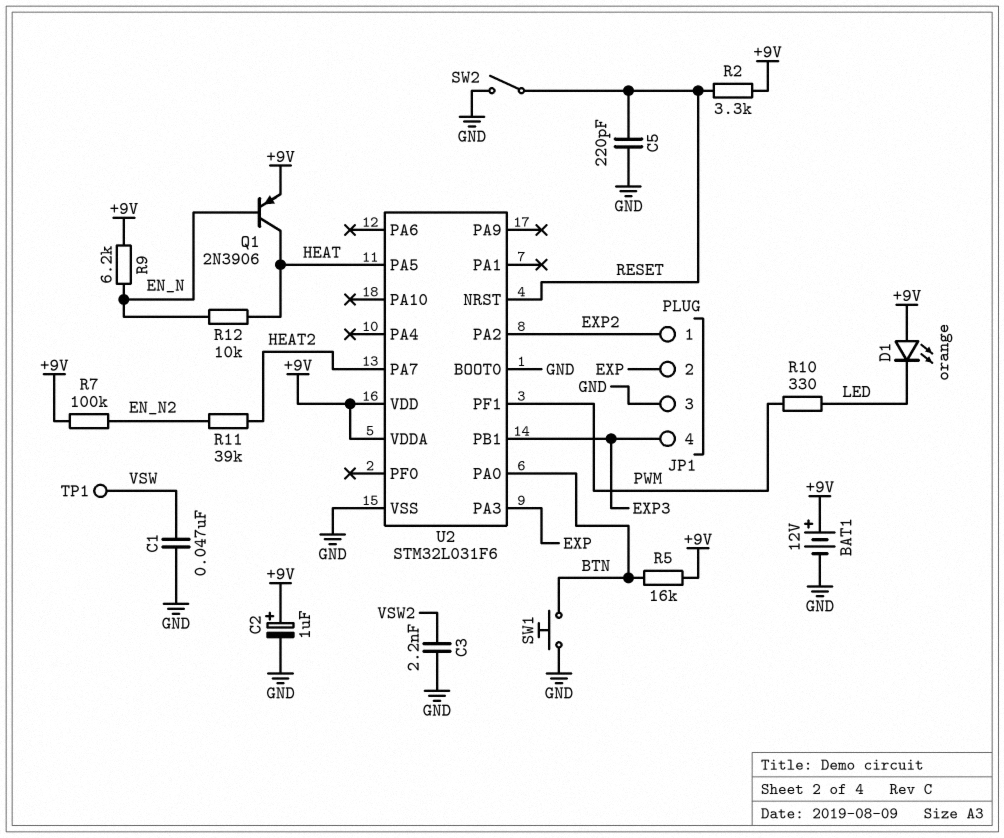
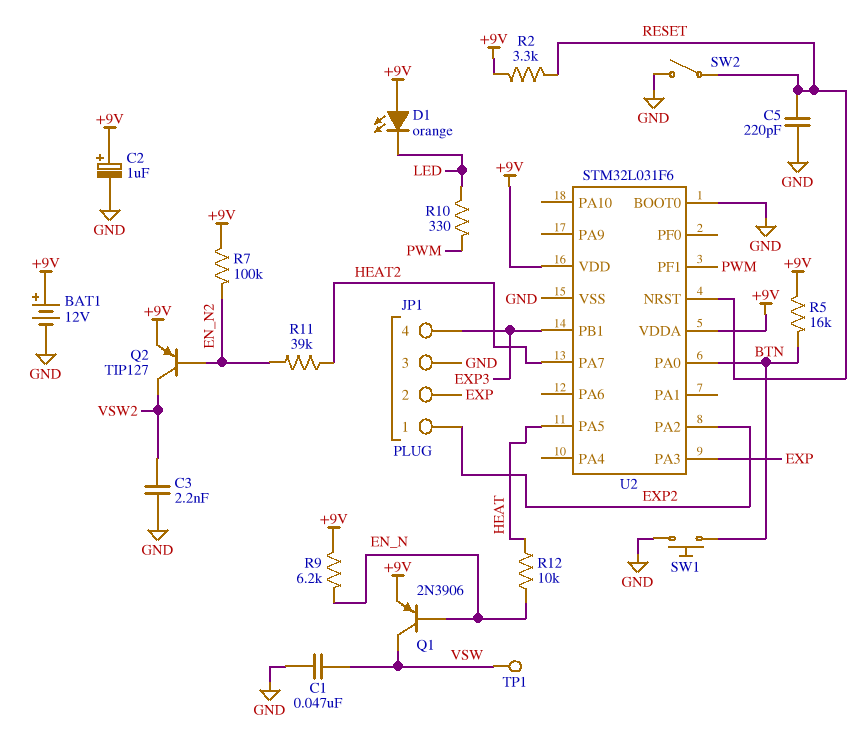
Q1: PNP 2N3906 (B EN_N, C HEAT, E +9V) -> PNP 2N3906 (B EN_N, C VSW, E +9V)
Q2: none -> PNP TIP127 (B EN_N2, C VSW2, E +9V)

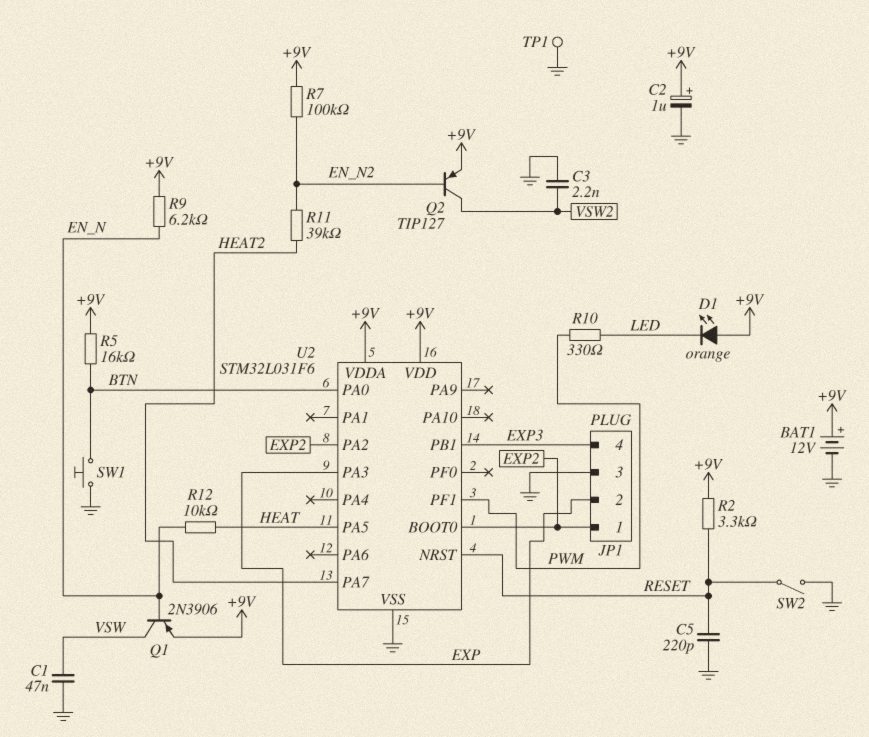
TP1: test point (VSW) -> test point (GND)
U2 pin BOOT0: GND -> EXP2

